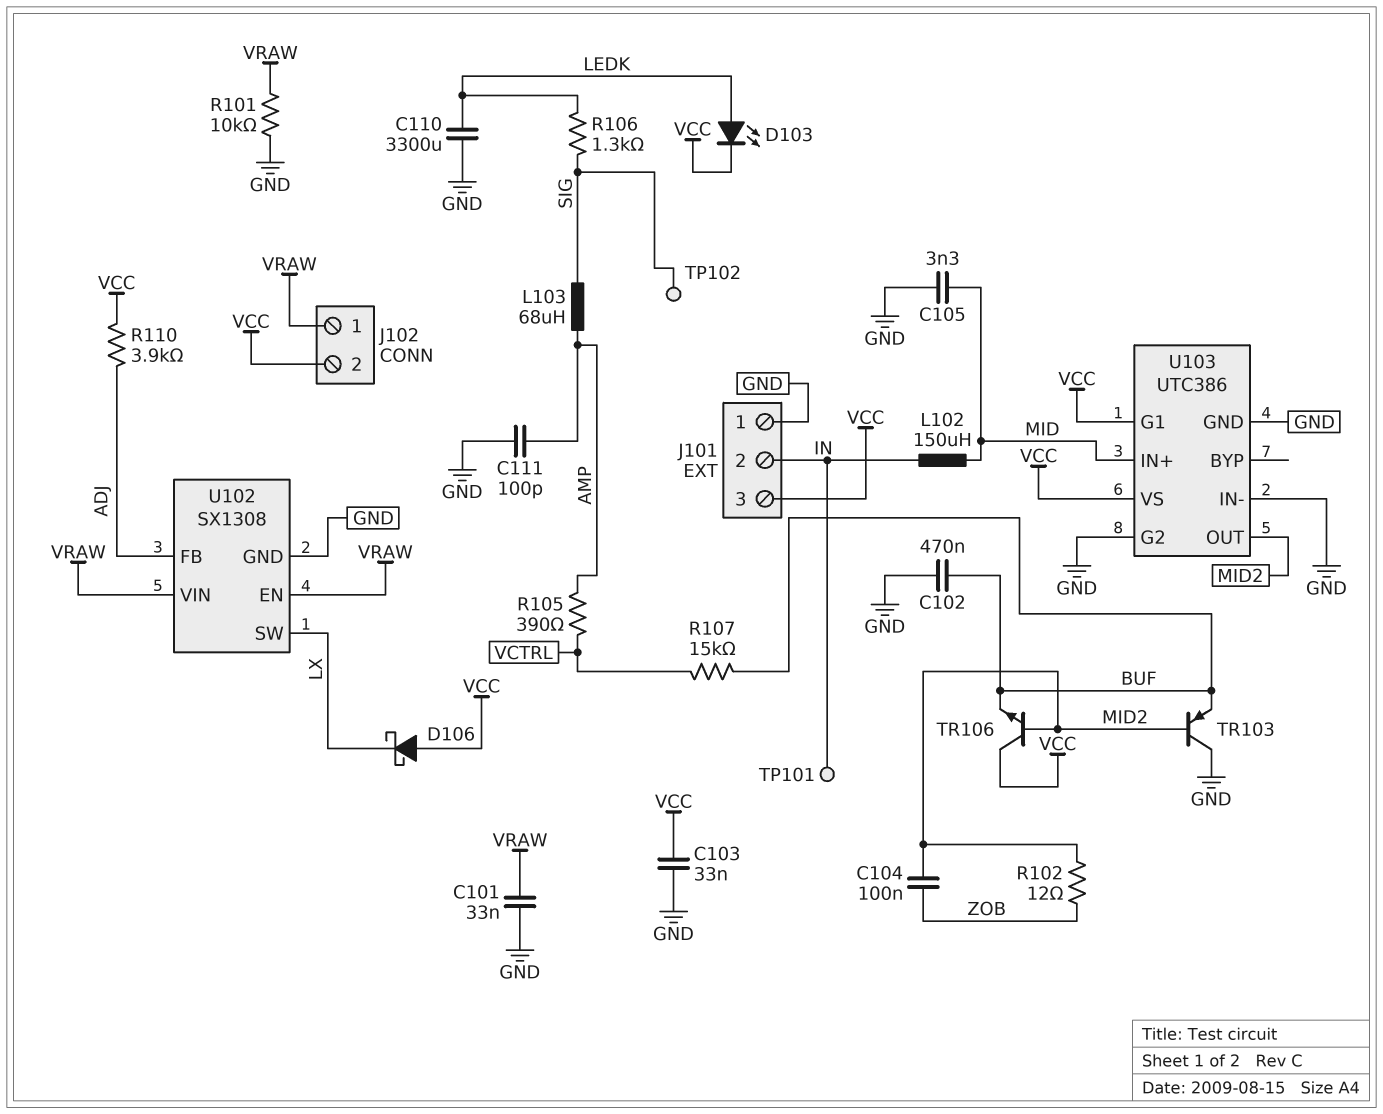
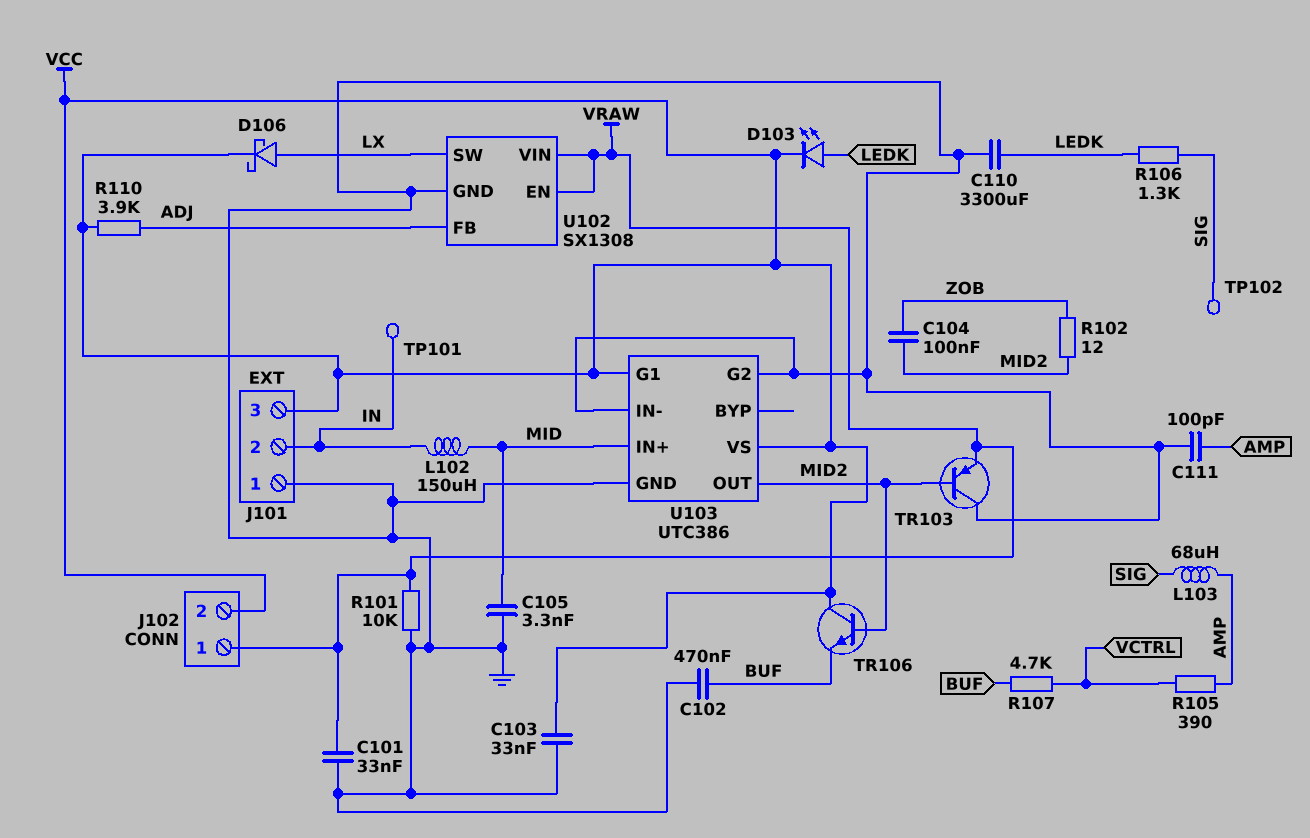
D106: schottky (A VCC, K LX) -> schottky (A LX, K VCC)
R107: 15k (BUF, VCTRL) -> 4.7k (BUF, VCTRL)
TR103: PNP (B MID2, C GND, E BUF) -> PNP (B MID2, C GND, E VRAW)

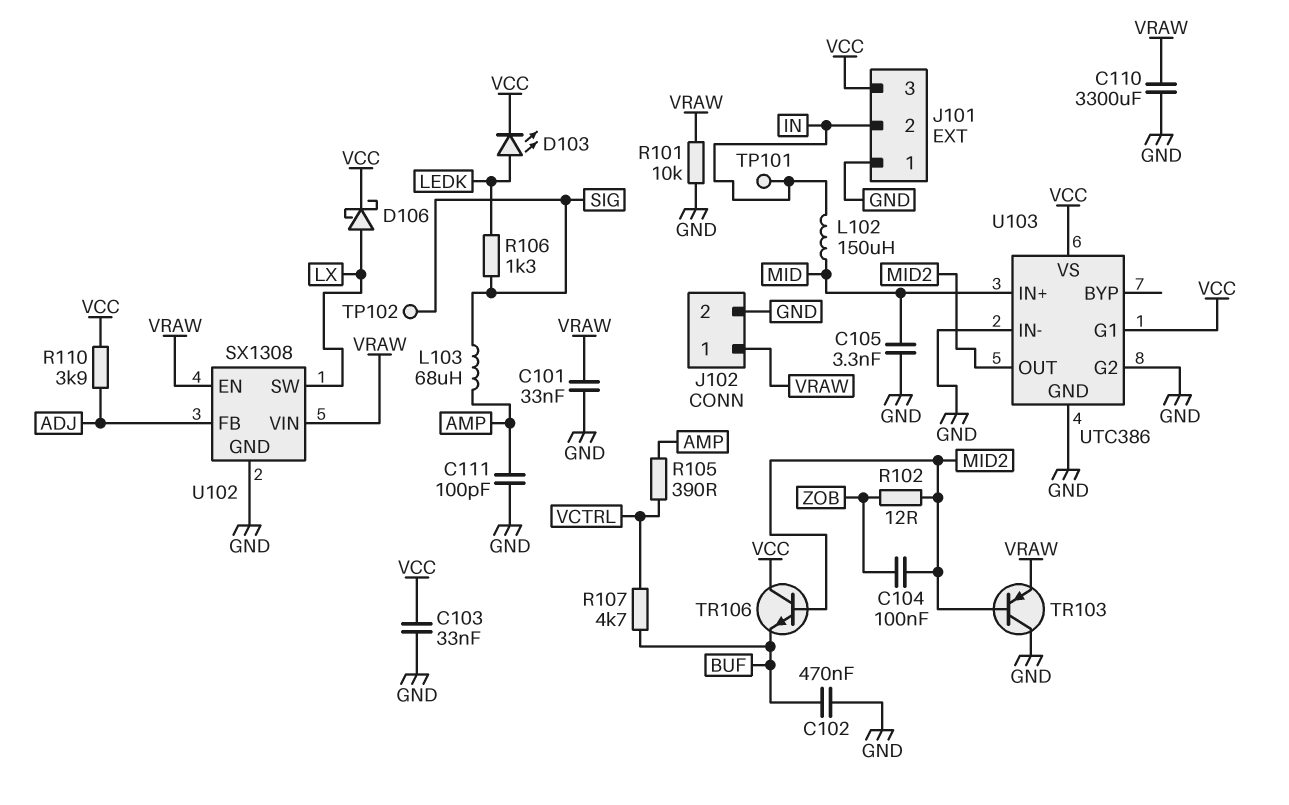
C110: 3300uF (GND, LEDK) -> 3300uF (GND, VRAW)
J102 pin 2: VCC -> GND

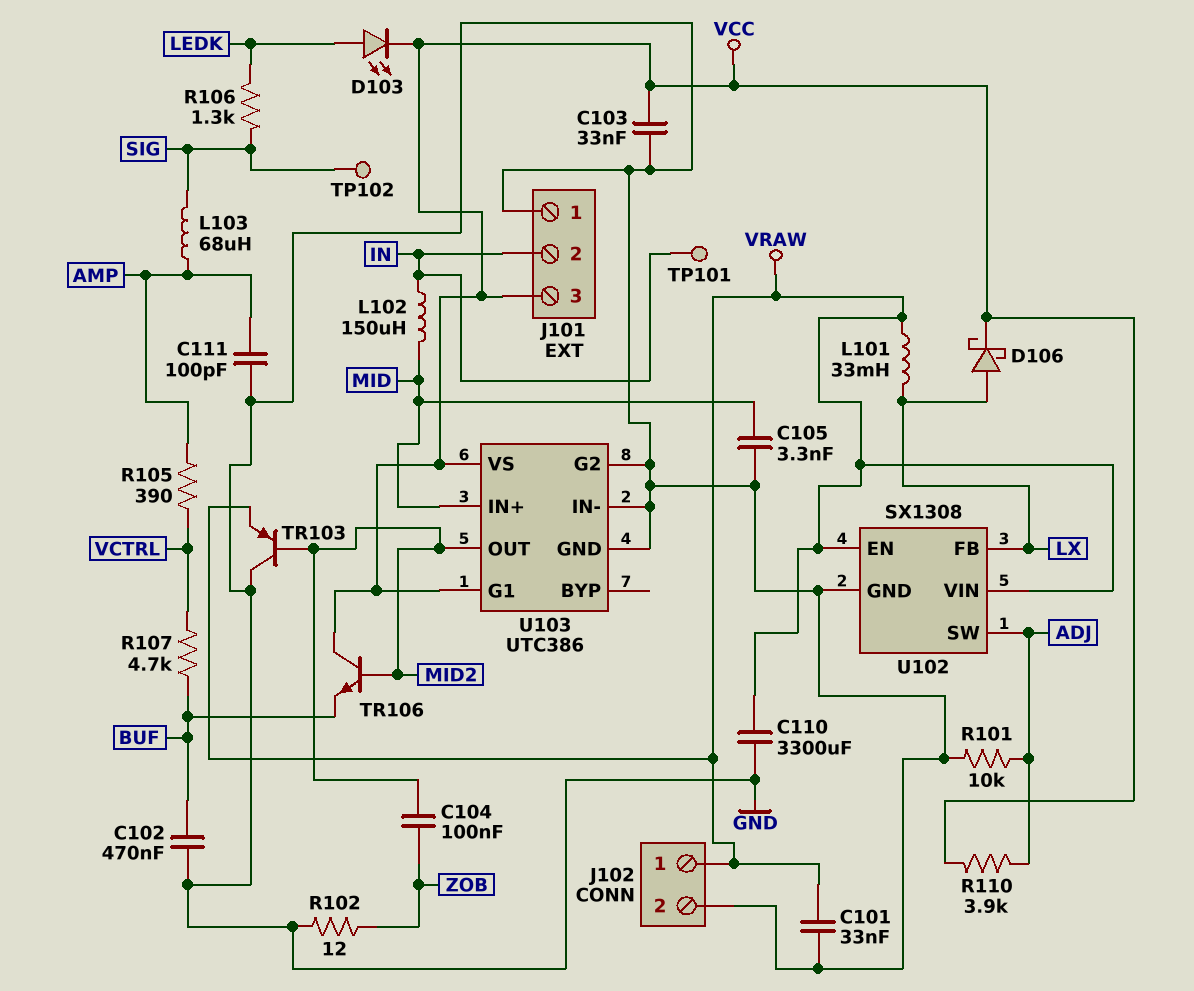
L101: none -> 33mH (LX, VRAW)
R101: 10k (GND, VRAW) -> 10k (ADJ, GND)
R102: 12 (MID2, ZOB) -> 12 (GND, ZOB)
U102 pin FB: ADJ -> LX
U102 pin SW: LX -> ADJ

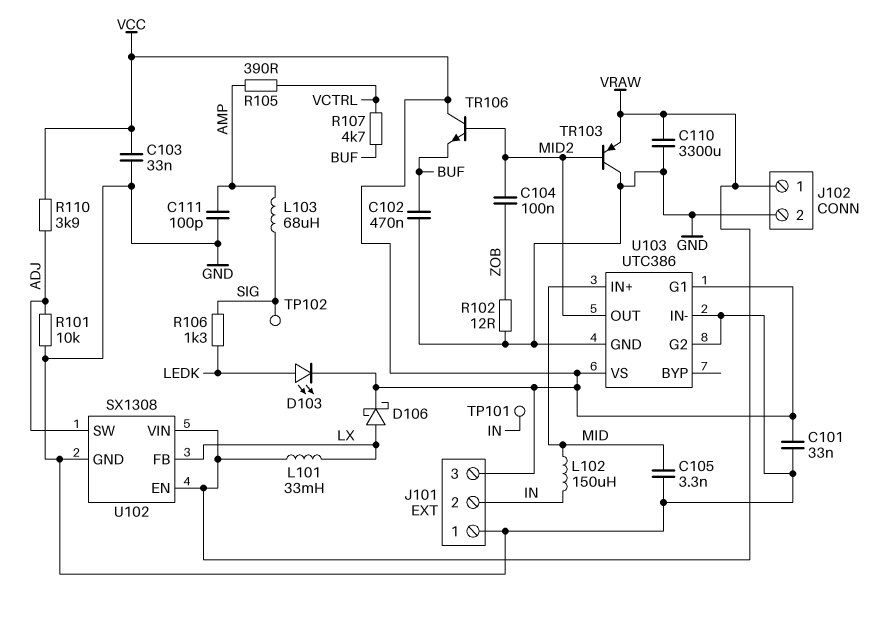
C101: 33nF (GND, VRAW) -> 33nF (GND, VCC)

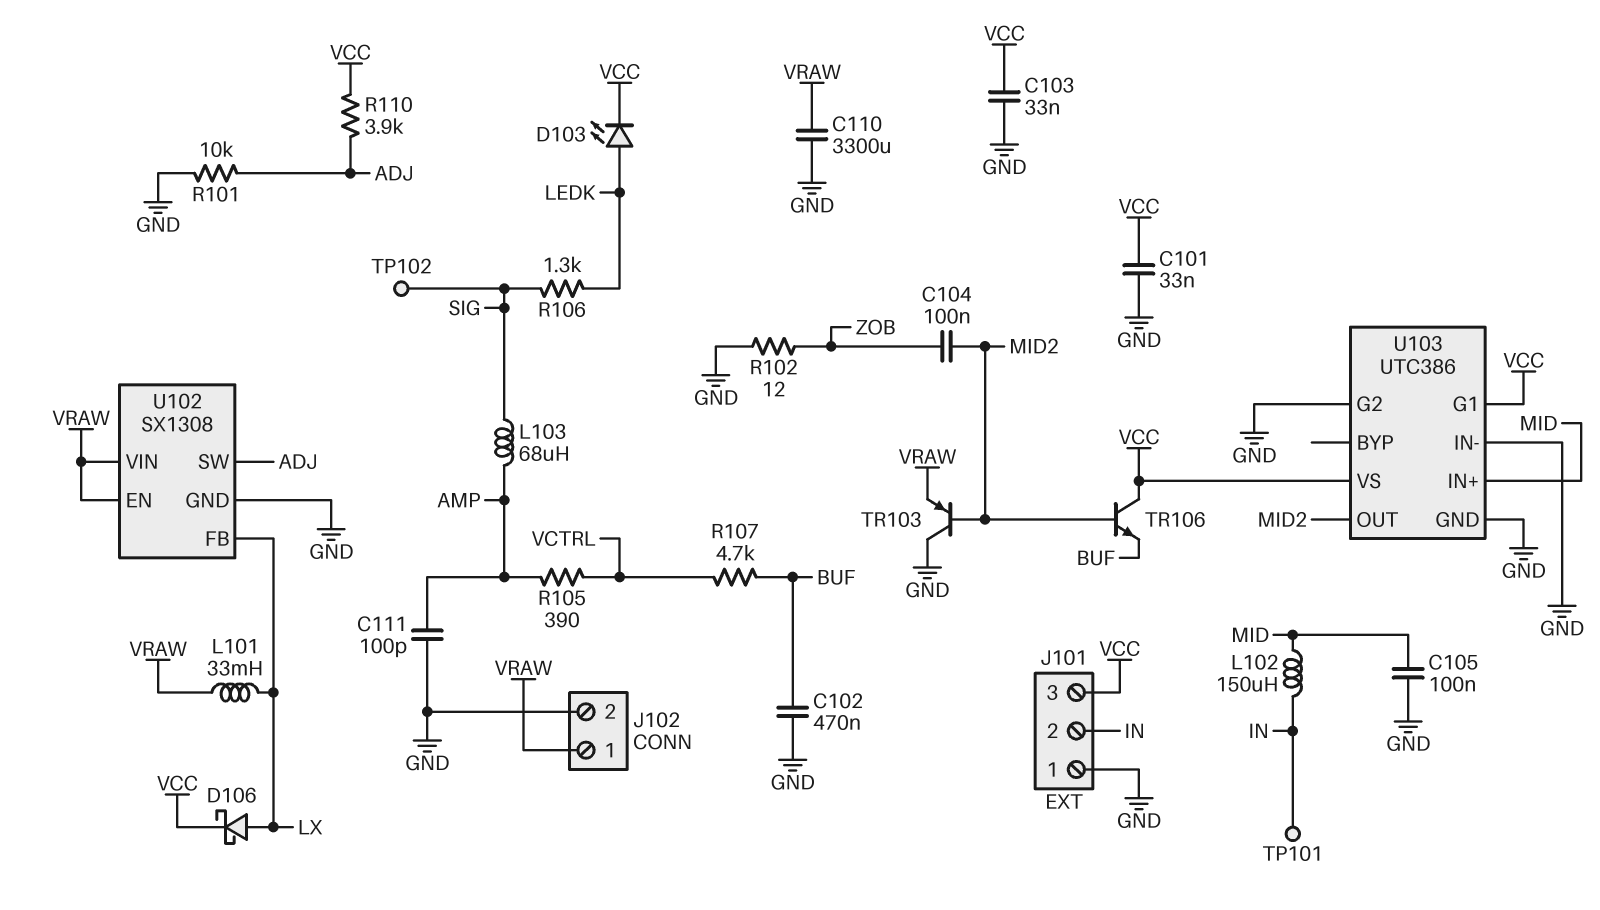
C105: 3.3nF (GND, MID) -> 100nF (GND, MID)

